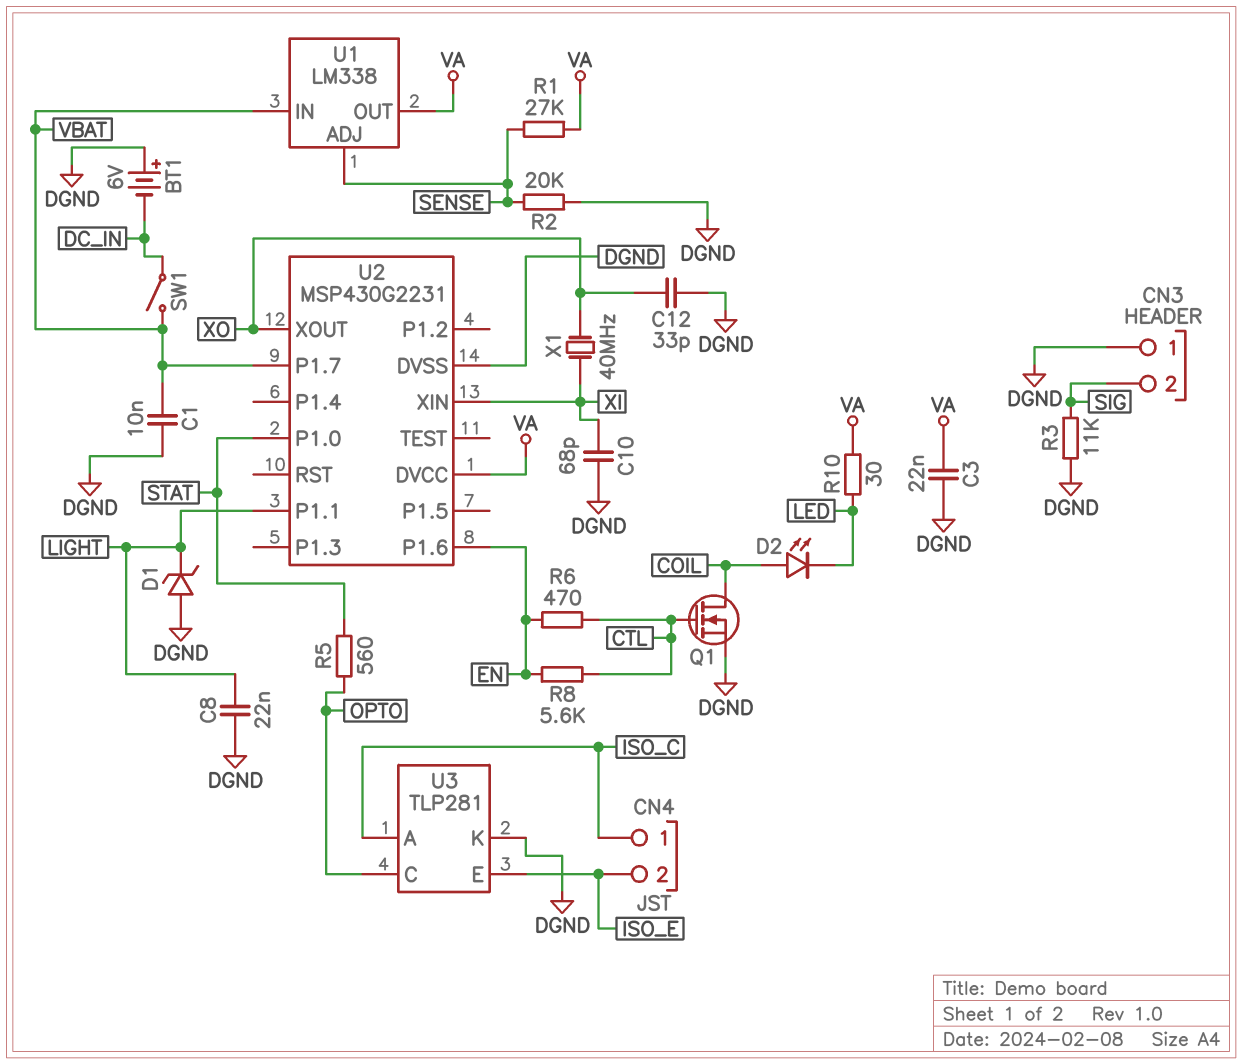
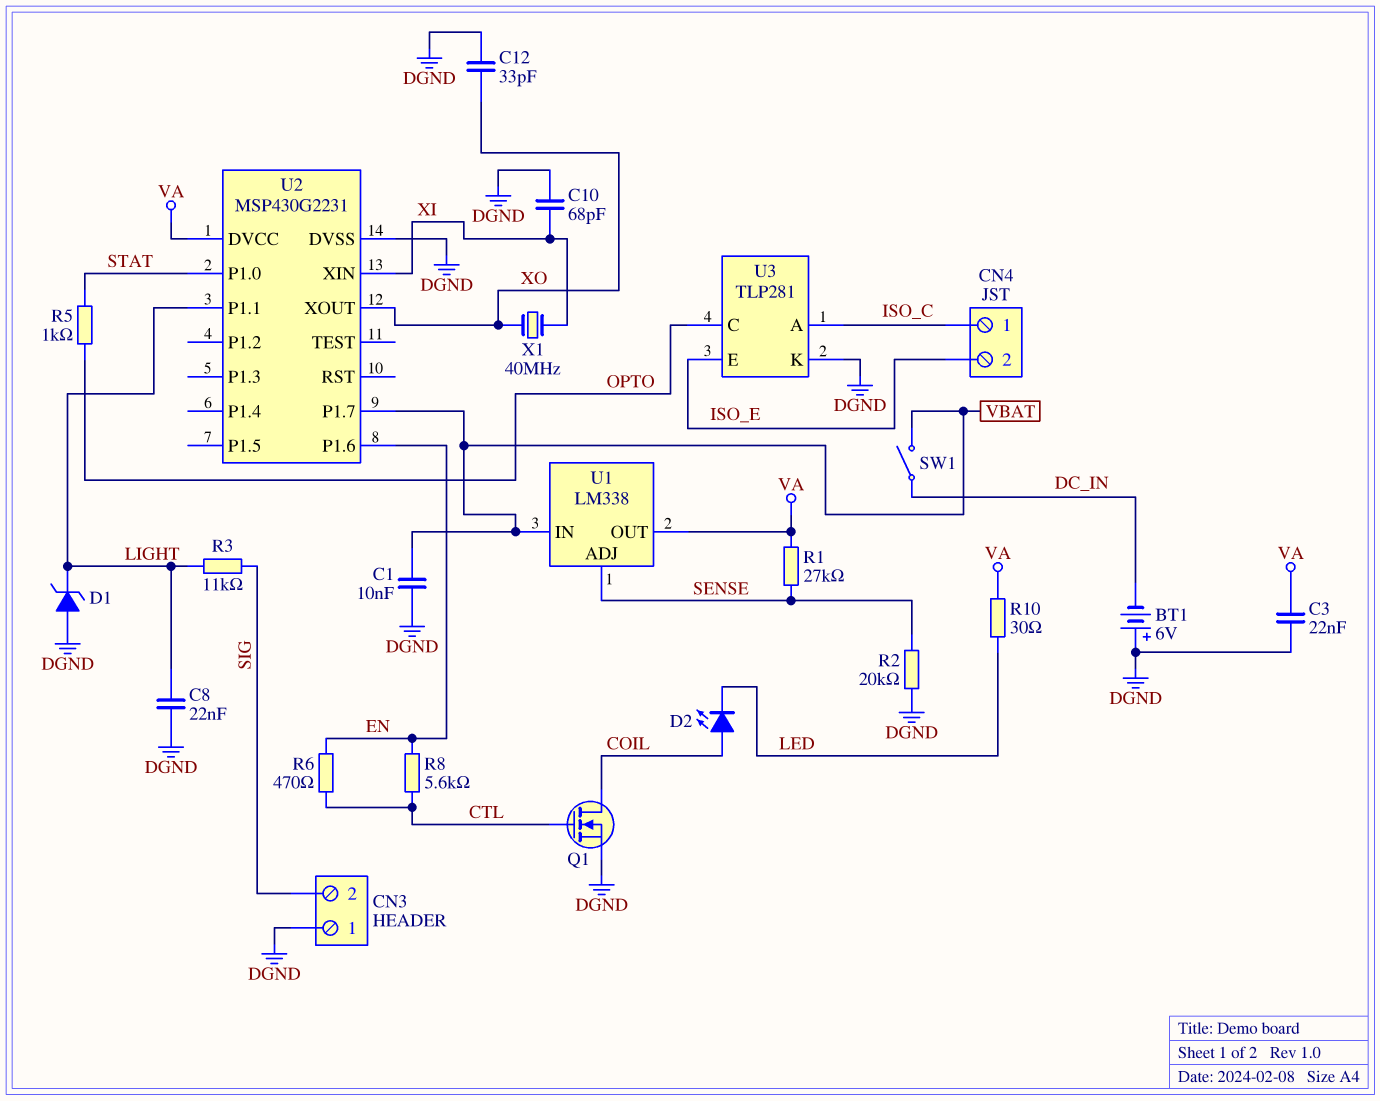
R3: 11k (DGND, SIG) -> 11k (LIGHT, SIG)
R5: 560 (OPTO, STAT) -> 1k (OPTO, STAT)

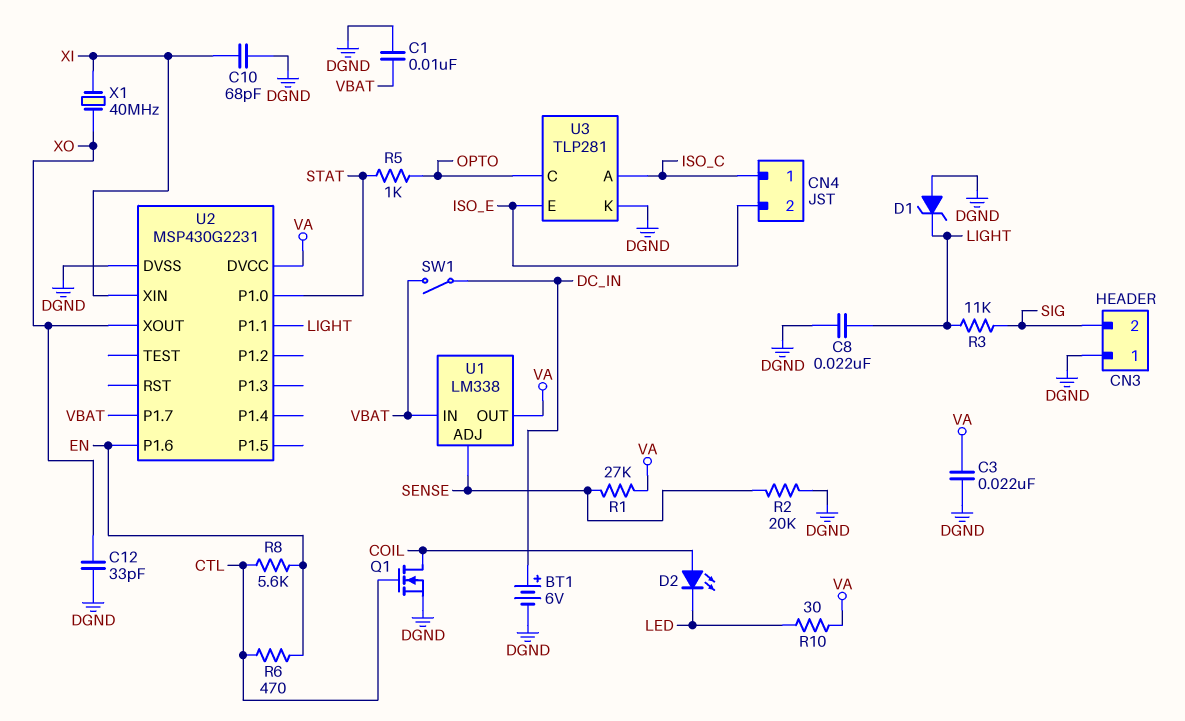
BT1: 6V (plus DGND, minus DC_IN) -> 6V (plus DC_IN, minus DGND)

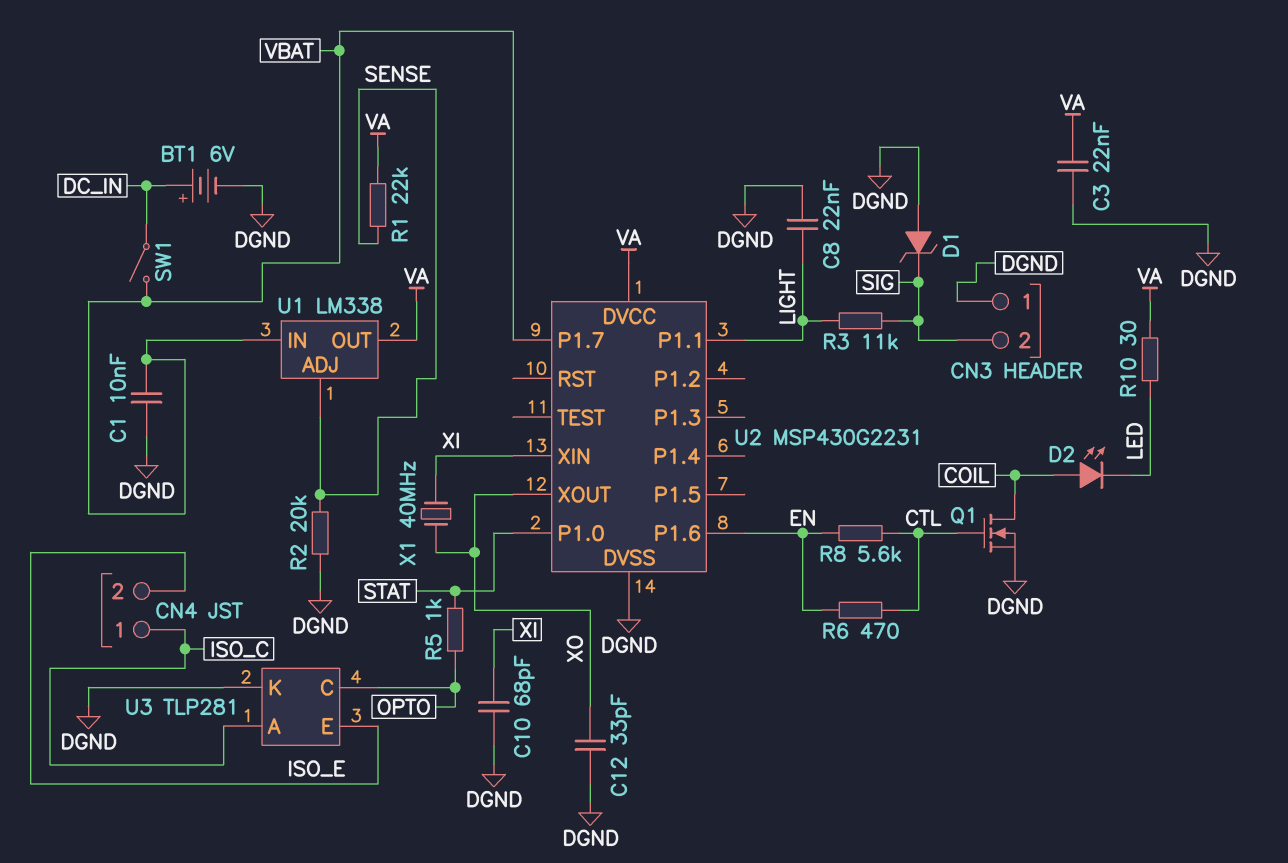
D1: zener (A DGND, K LIGHT) -> zener (A DGND, K SIG)
R1: 27k (SENSE, VA) -> 22k (SENSE, VA)

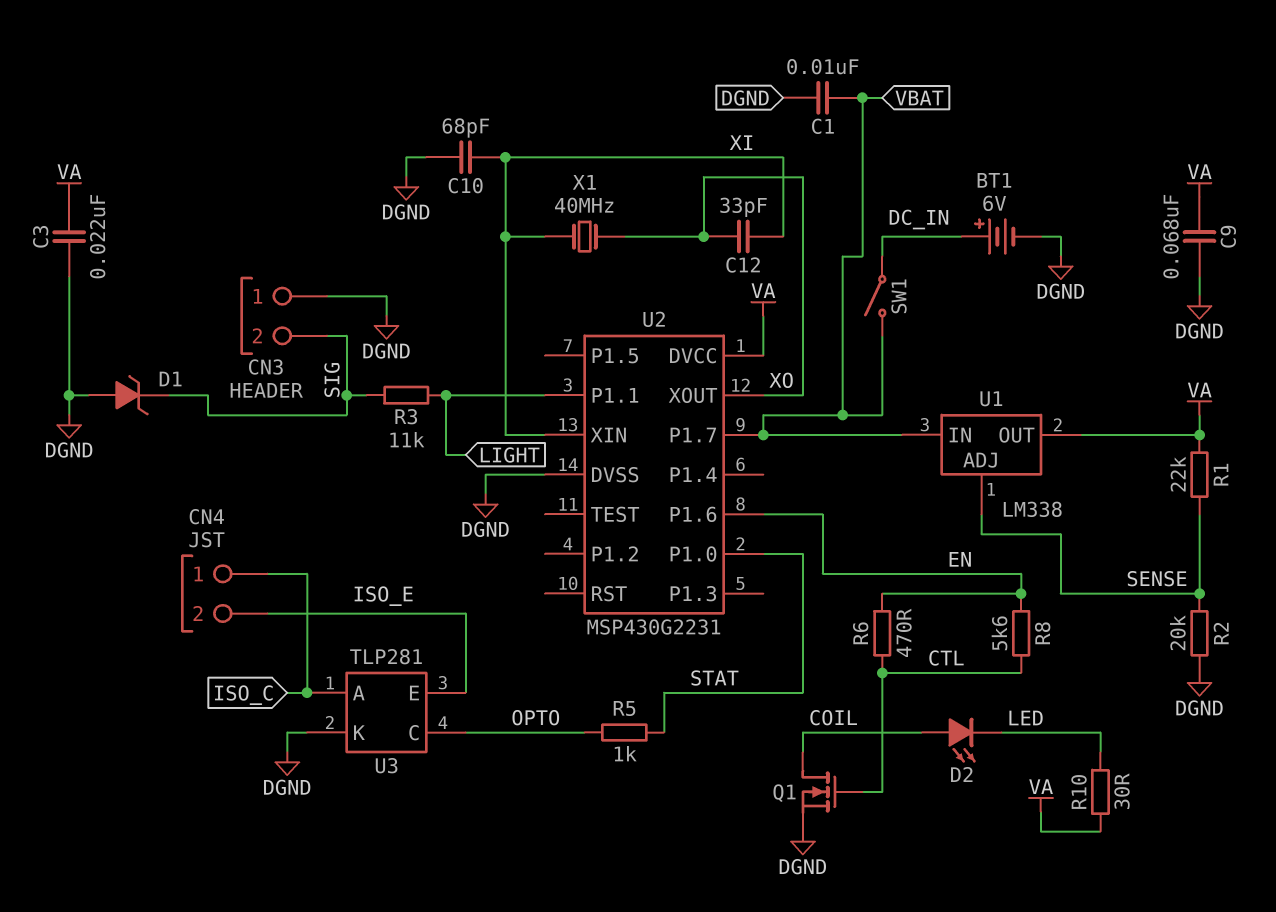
C8: 22nF (DGND, LIGHT) -> none
C9: none -> 68nF (DGND, VA)
C12: 33pF (DGND, XO) -> 33pF (XI, XO)

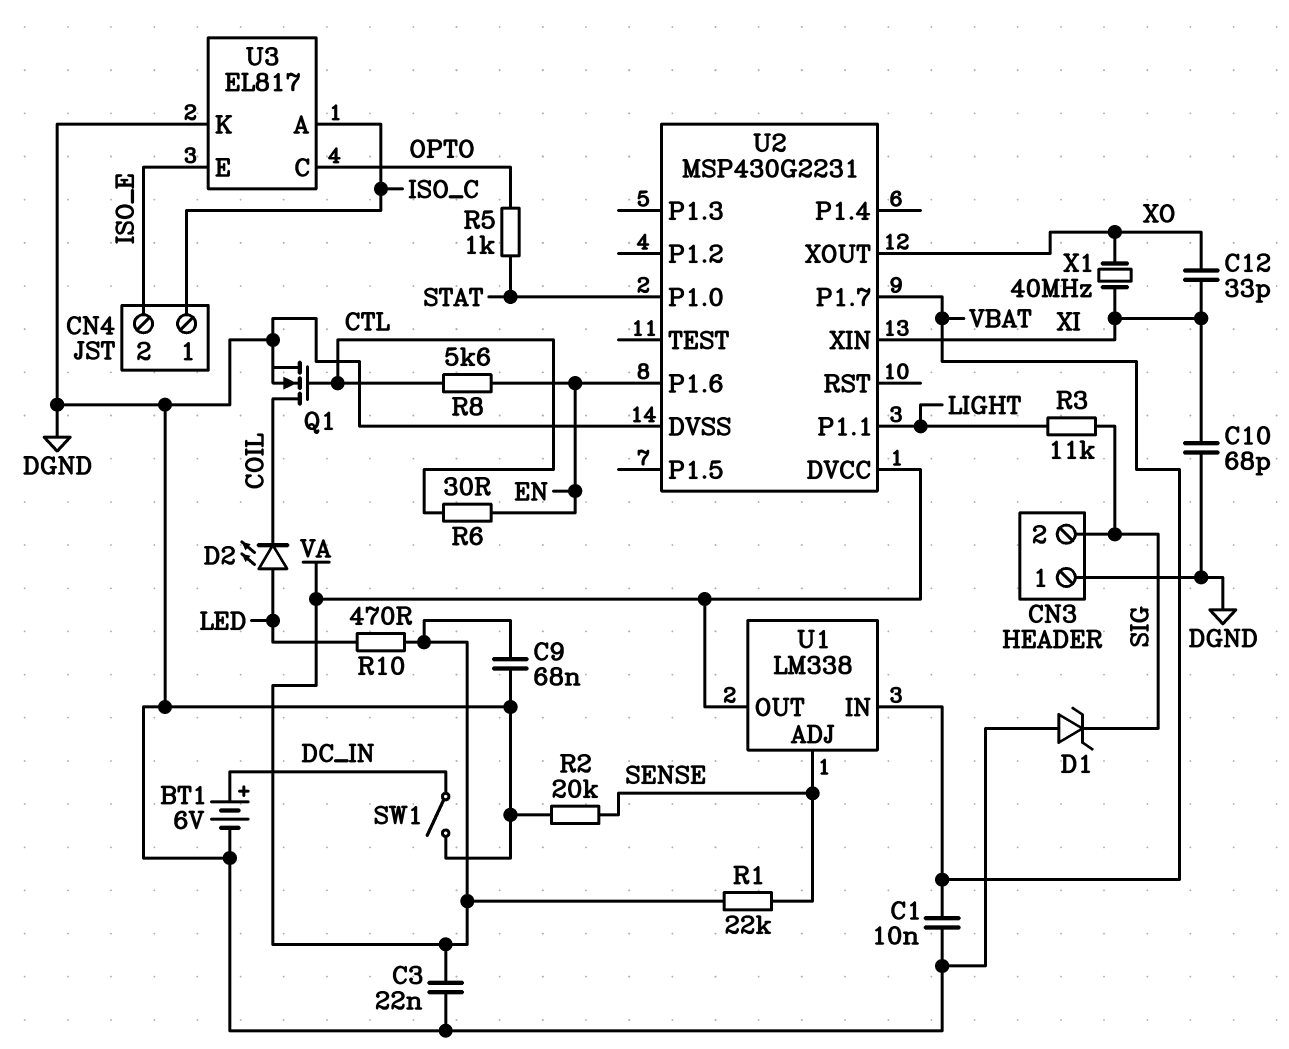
D2: LED (A COIL, K LED) -> LED (A LED, K COIL)
R6: 470 (CTL, EN) -> 30 (CTL, EN)
R10: 30 (LED, VA) -> 470 (LED, VA)
SW1: switch (DC_IN, VBAT) -> switch (DC_IN, DGND)
U3: TLP281 -> EL817

